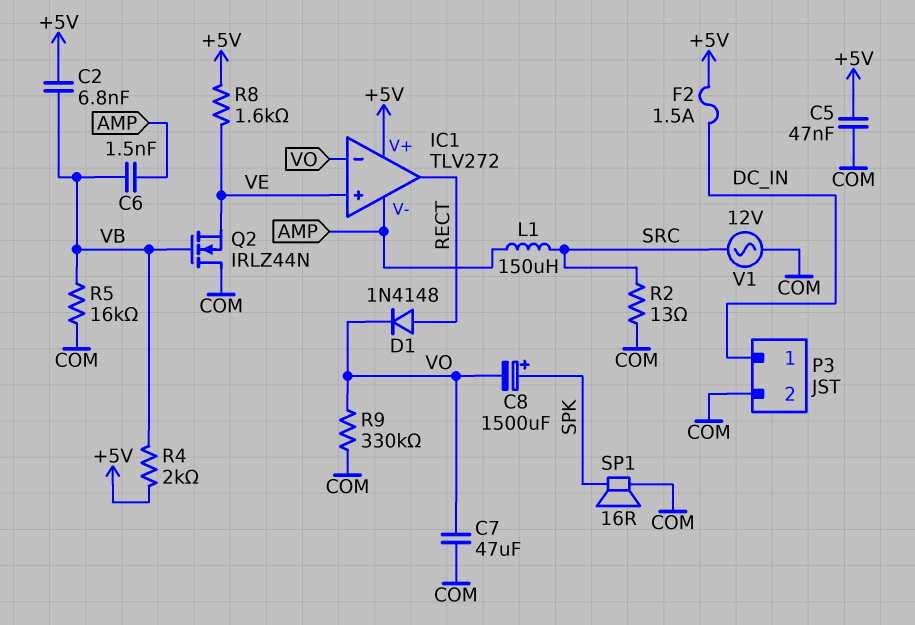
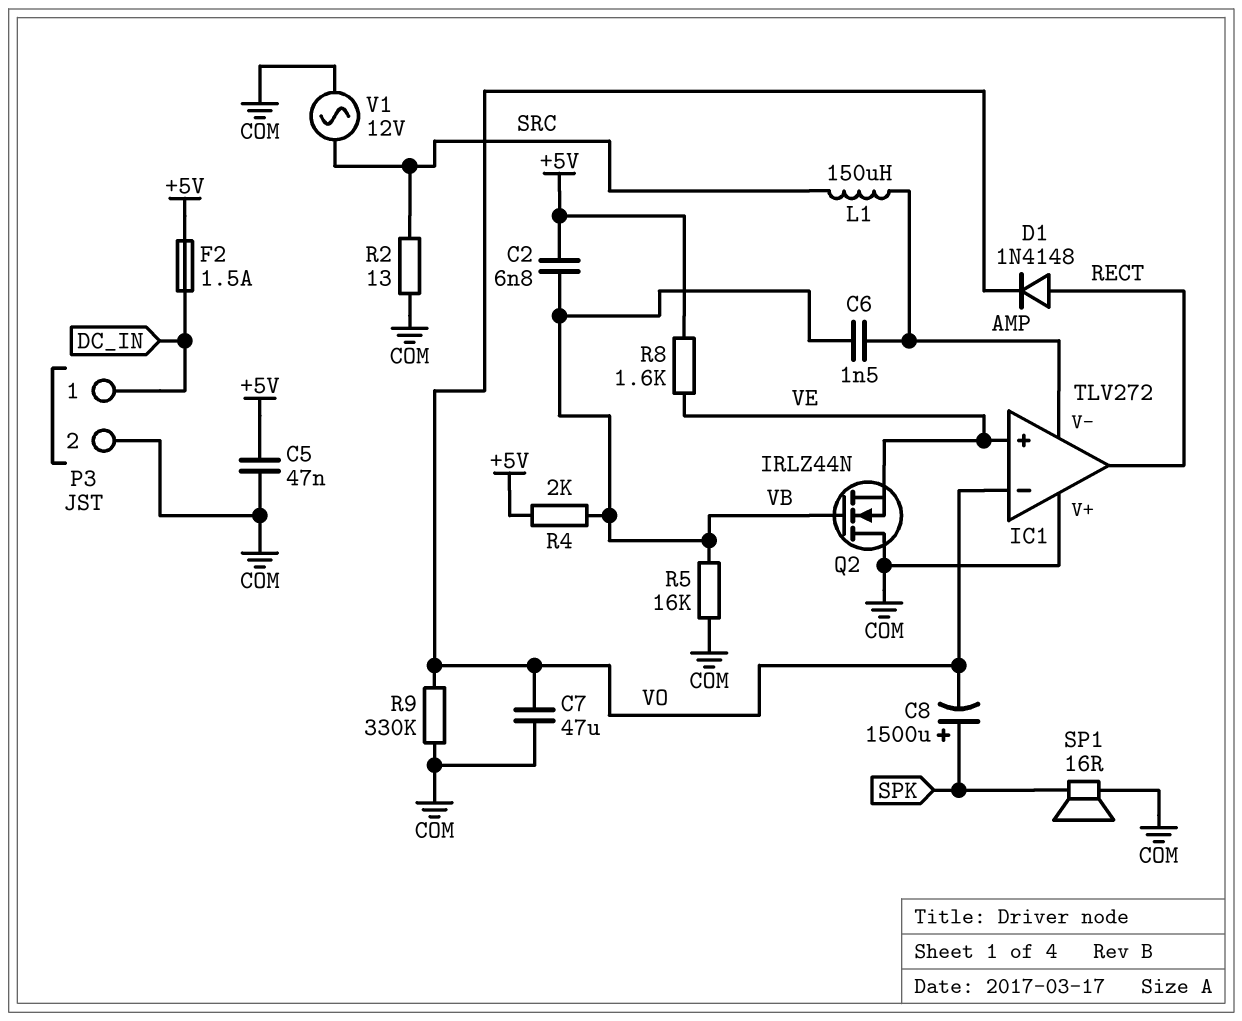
IC1 pin V+: +5V -> COM

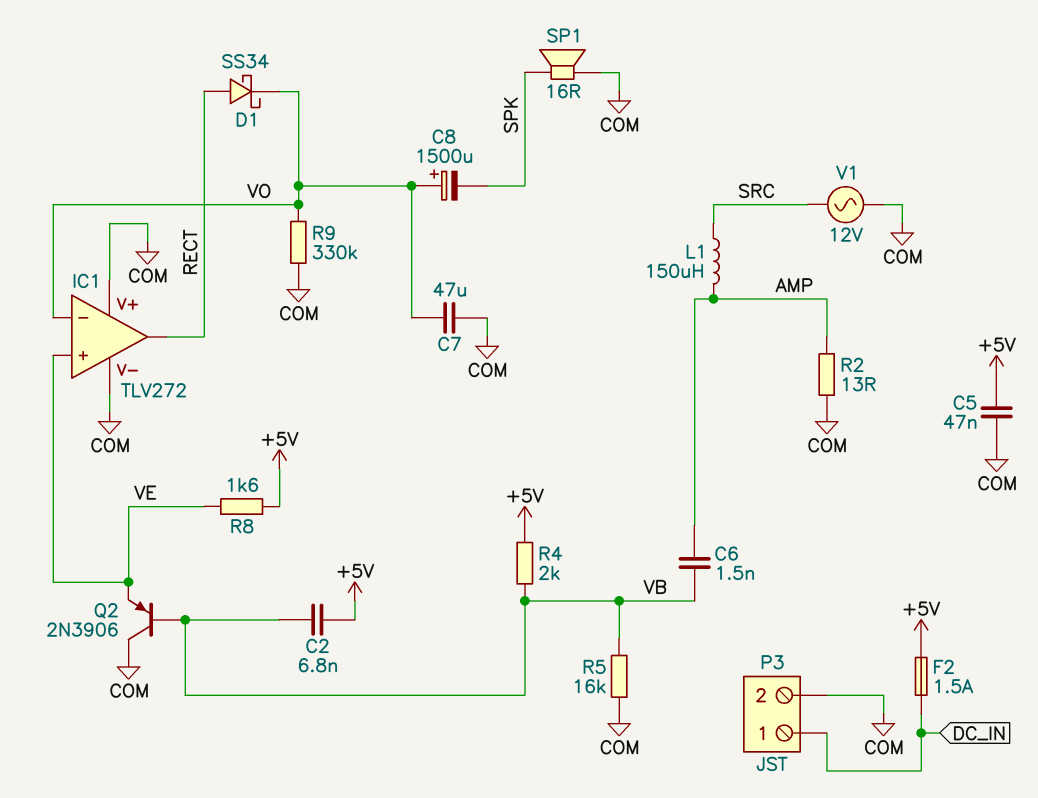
C8: 1500uF (plus SPK, minus VO) -> 1500uF (plus VO, minus SPK)
D1: diode 1N4148 (A RECT, K VO) -> schottky SS34 (A RECT, K VO)
IC1 pin V-: AMP -> COM
Q2: NMOS IRLZ44N (G VB, D COM, S VE) -> PNP 2N3906 (B VB, C COM, E VE)
R2: 13 (COM, SRC) -> 13 (AMP, COM)

